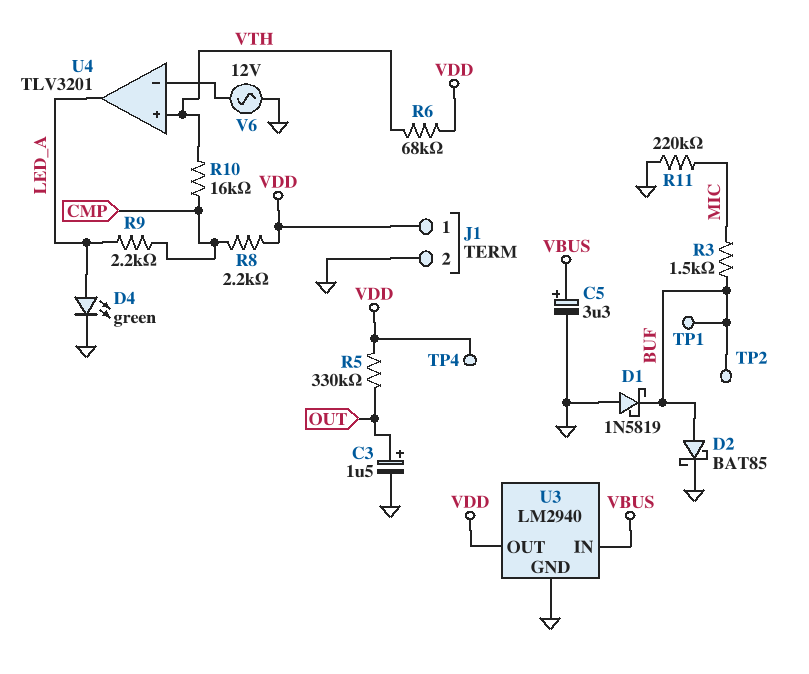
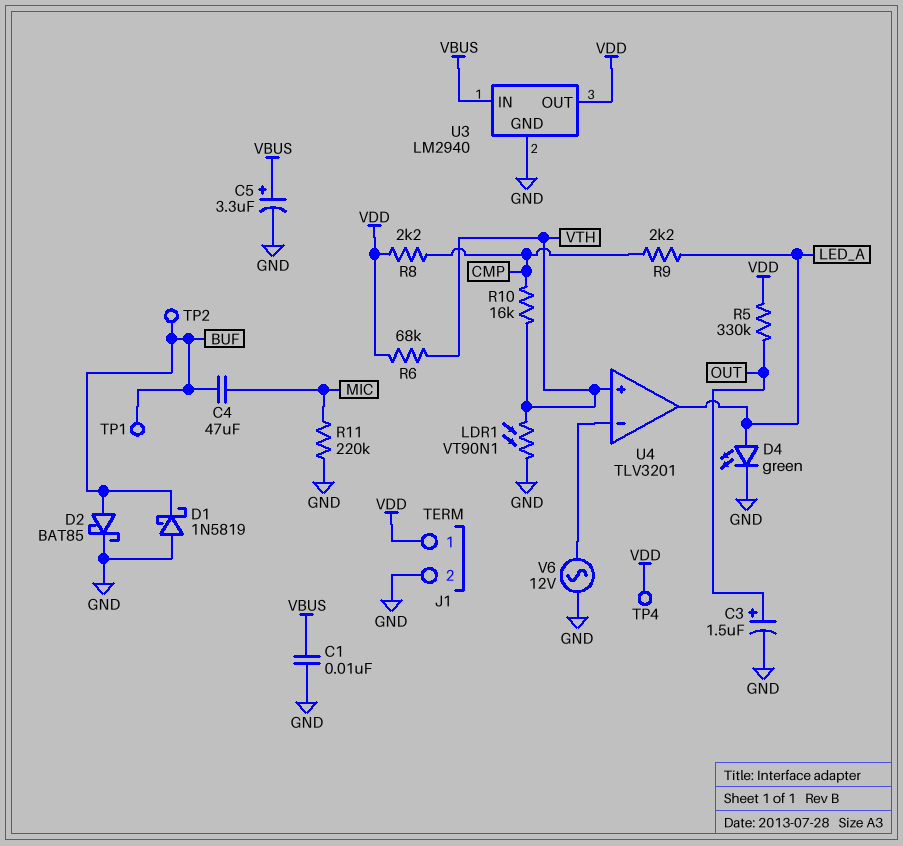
C1: none -> 10nF (GND, VBUS)
C4: none -> 47uF (BUF, MIC)
LDR1: none -> VT90N1 (GND, VTH)
R3: 1.5k (BUF, MIC) -> none

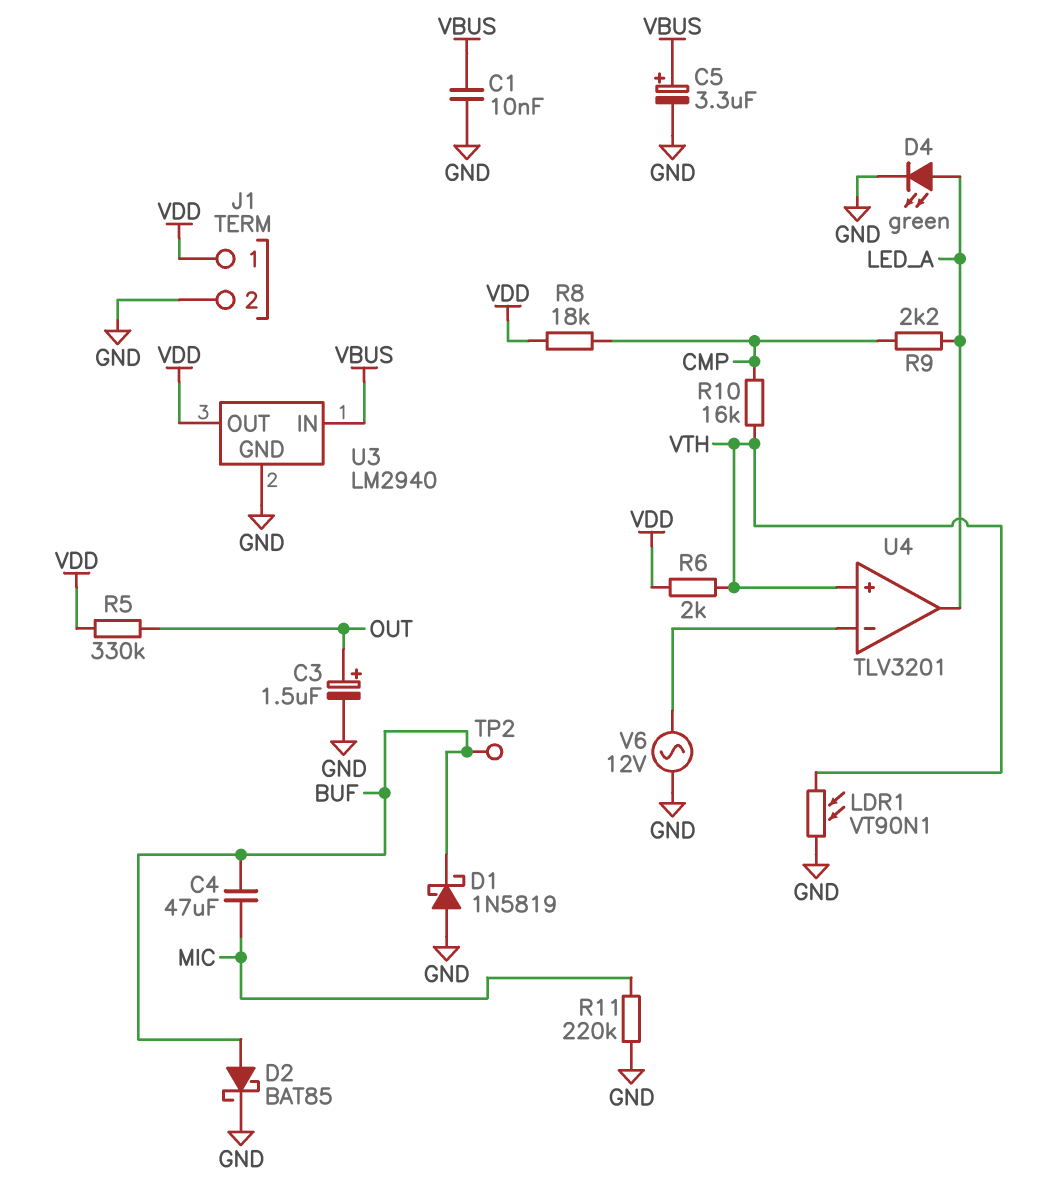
R6: 68k (VDD, VTH) -> 2k (VDD, VTH)
R8: 2.2k (CMP, VDD) -> 18k (CMP, VDD)
TP1: test point (BUF) -> none
TP4: test point (VDD) -> none

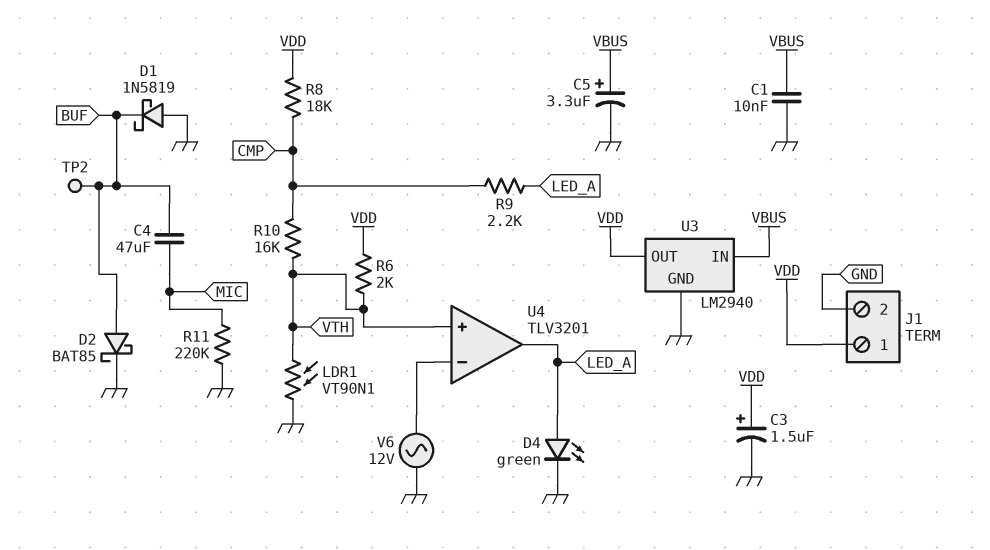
C3: 1.5uF (plus OUT, minus GND) -> 1.5uF (plus VDD, minus GND)
R5: 330k (OUT, VDD) -> none

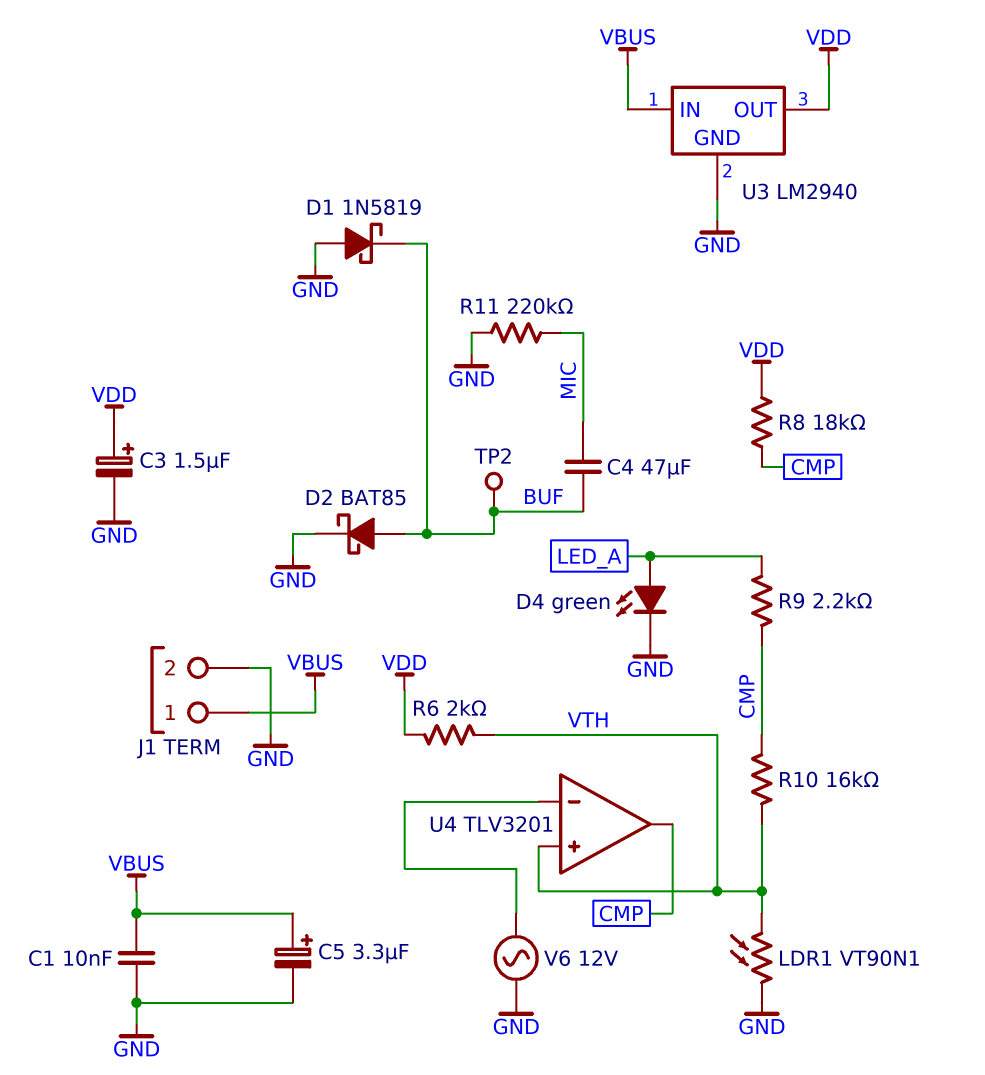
J1 pin 1: VDD -> VBUS
U4 pin out: LED_A -> CMP

